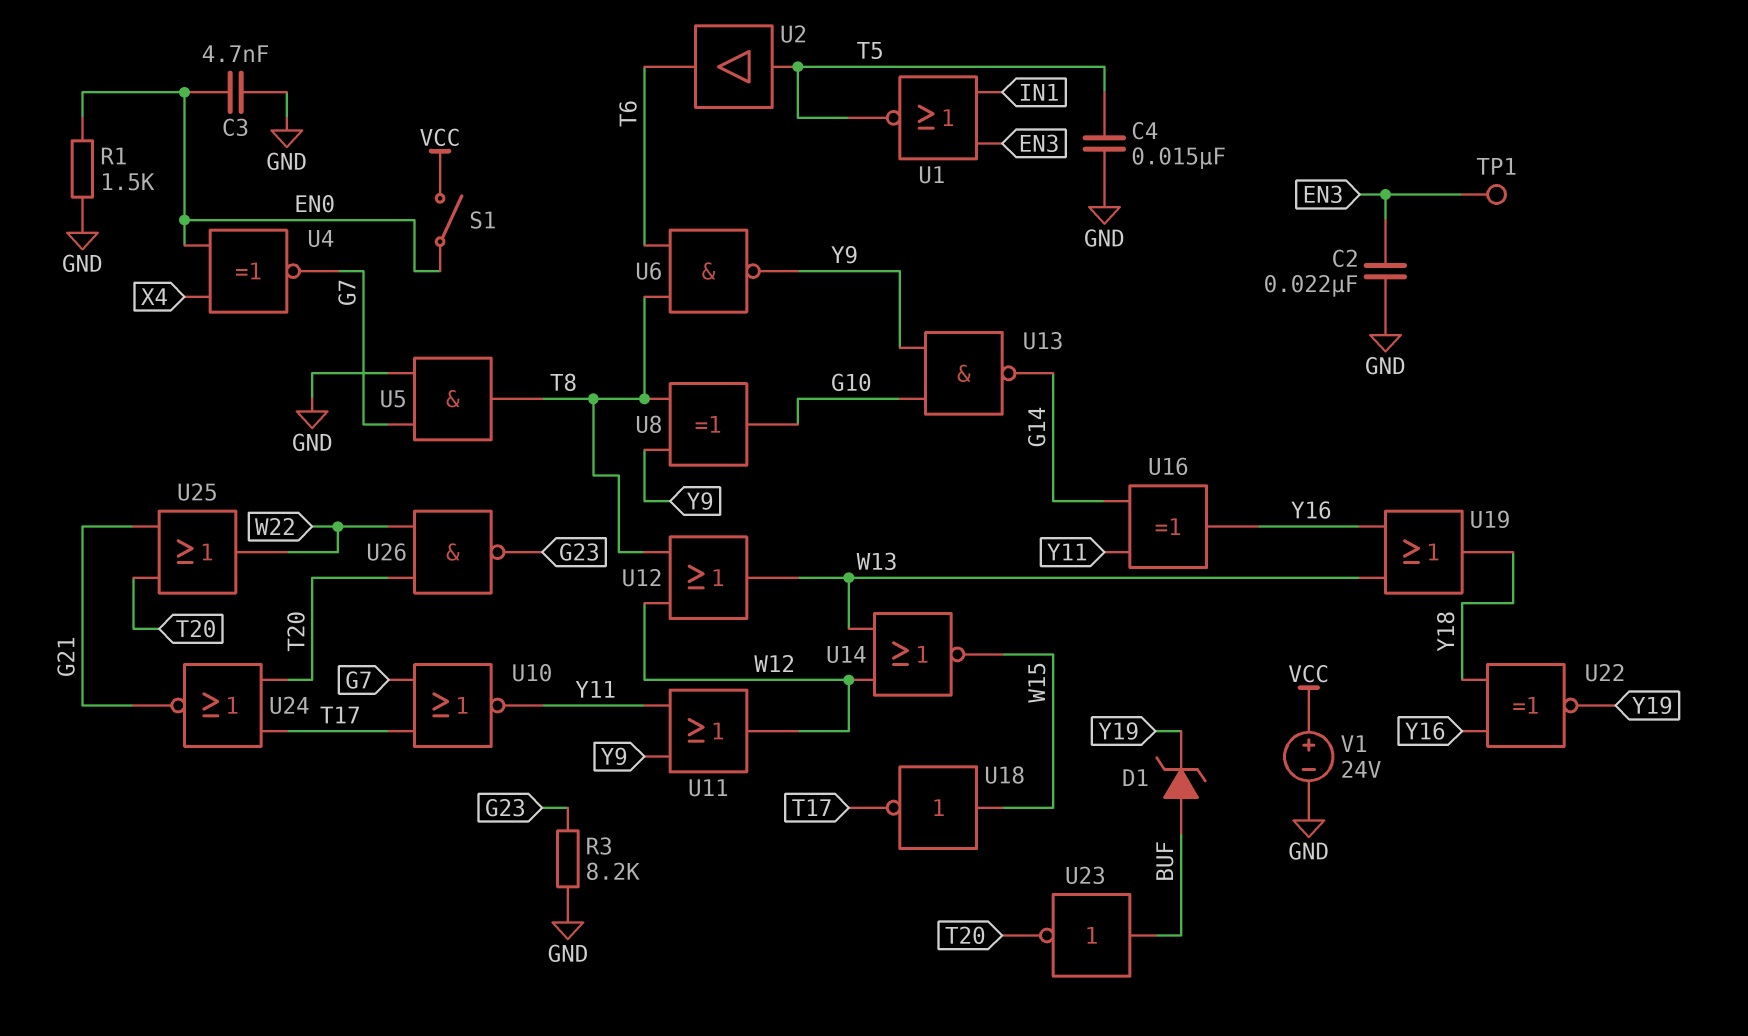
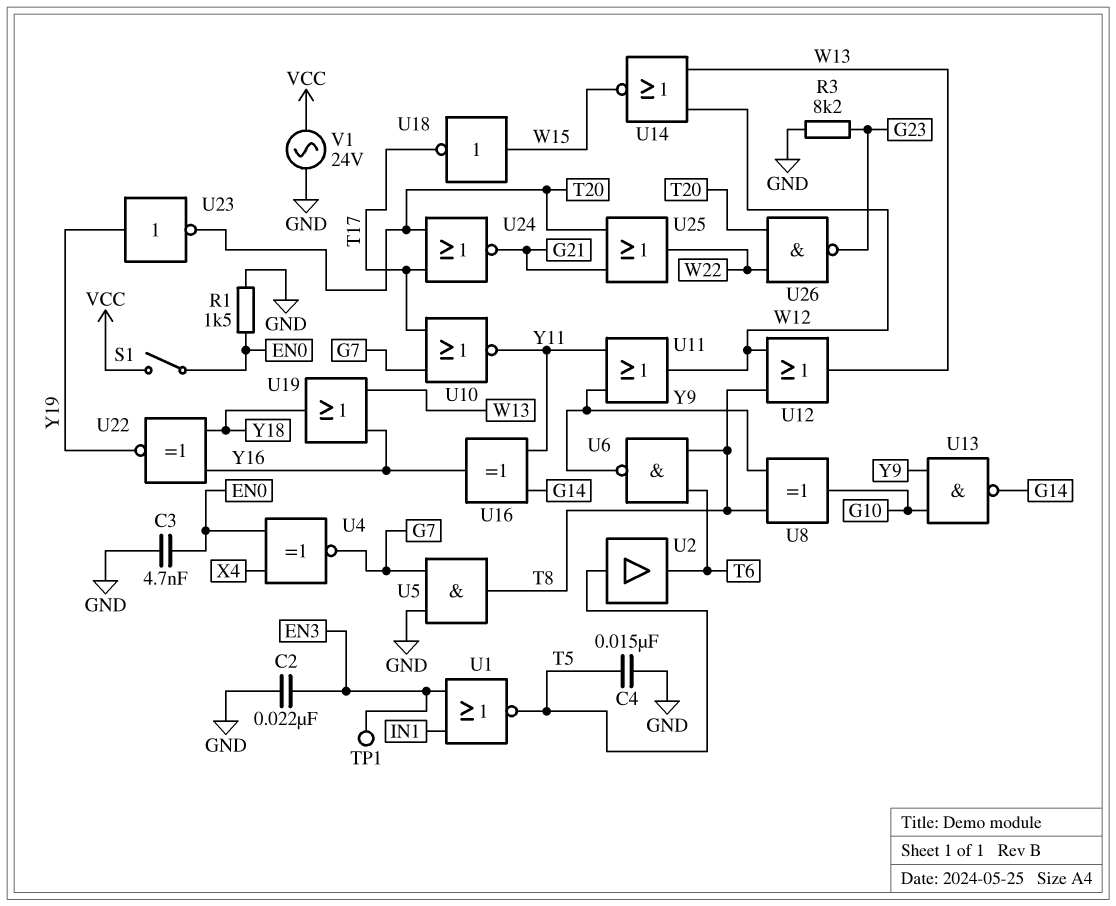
D1: zener (A BUF, K Y19) -> none
U23: NOT (in BUF, out T20) -> NOT (in Y19, out T20)
V1: 24V (plus VCC, minus GND) -> AC 24V (GND, VCC)

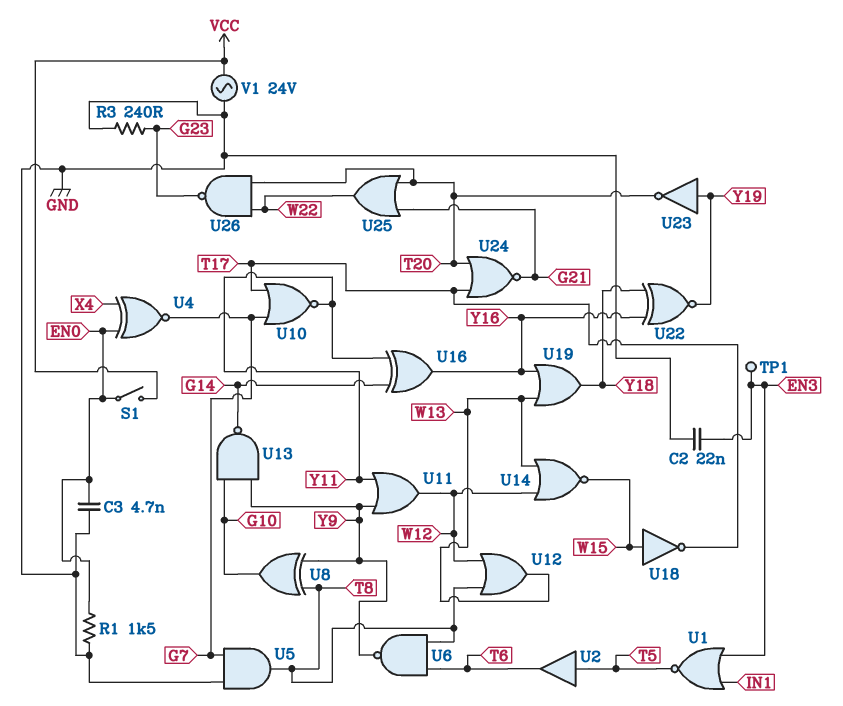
C4: 15nF (GND, T5) -> none
R3: 8.2k (G23, GND) -> 240 (G23, GND)

